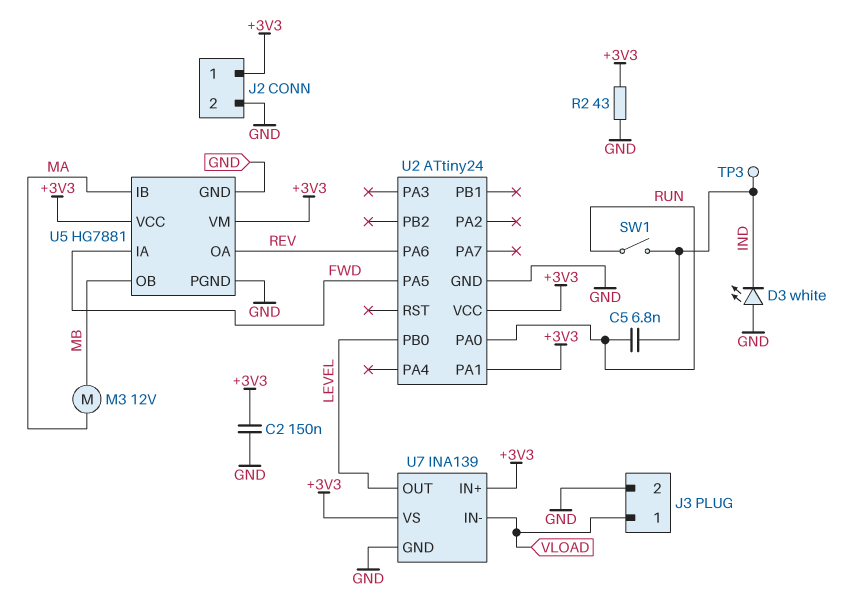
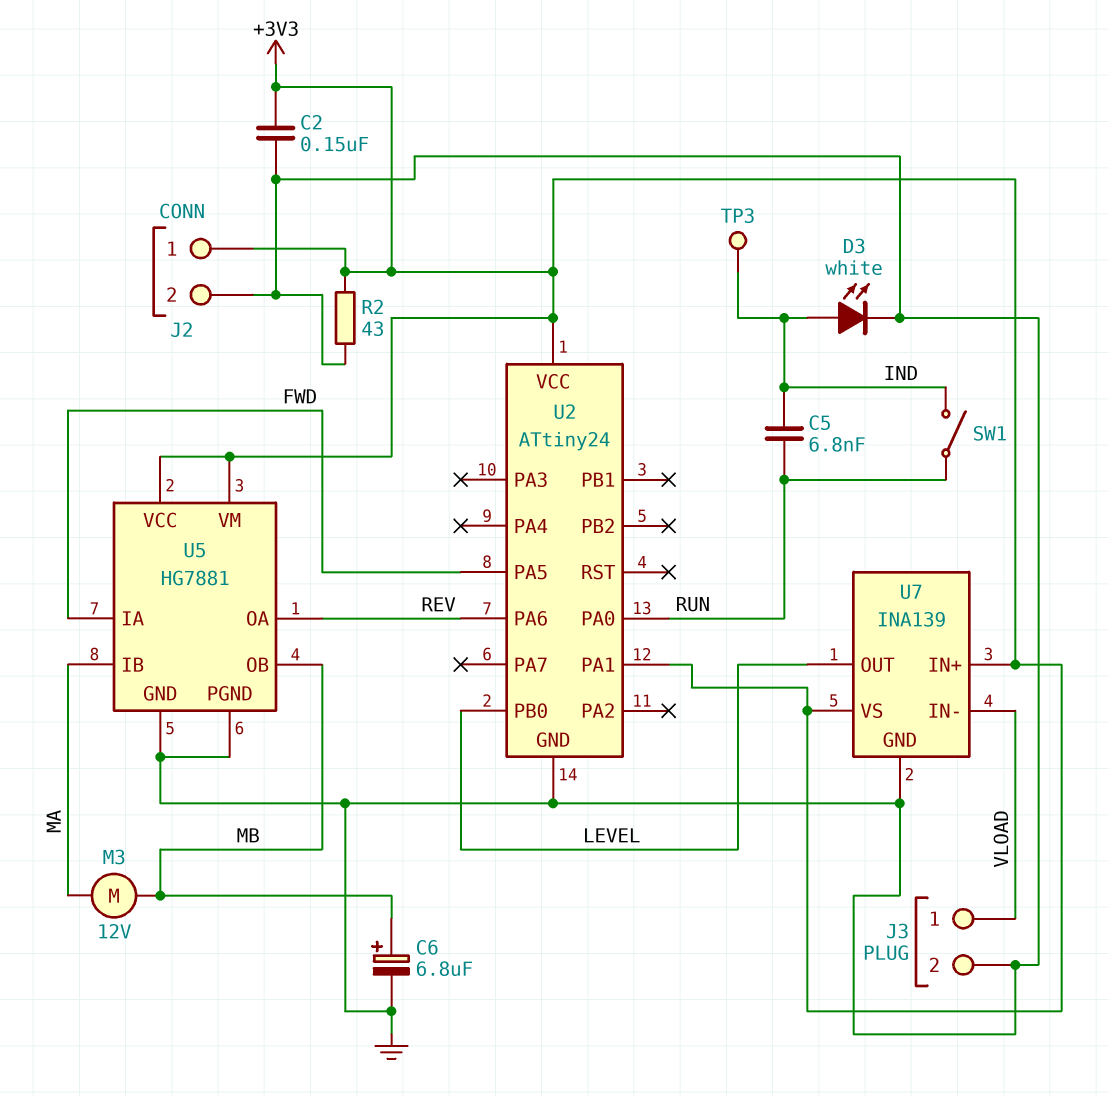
C6: none -> 6.8uF (plus MB, minus GND)
D3: LED white (A GND, K IND) -> LED white (A IND, K GND)

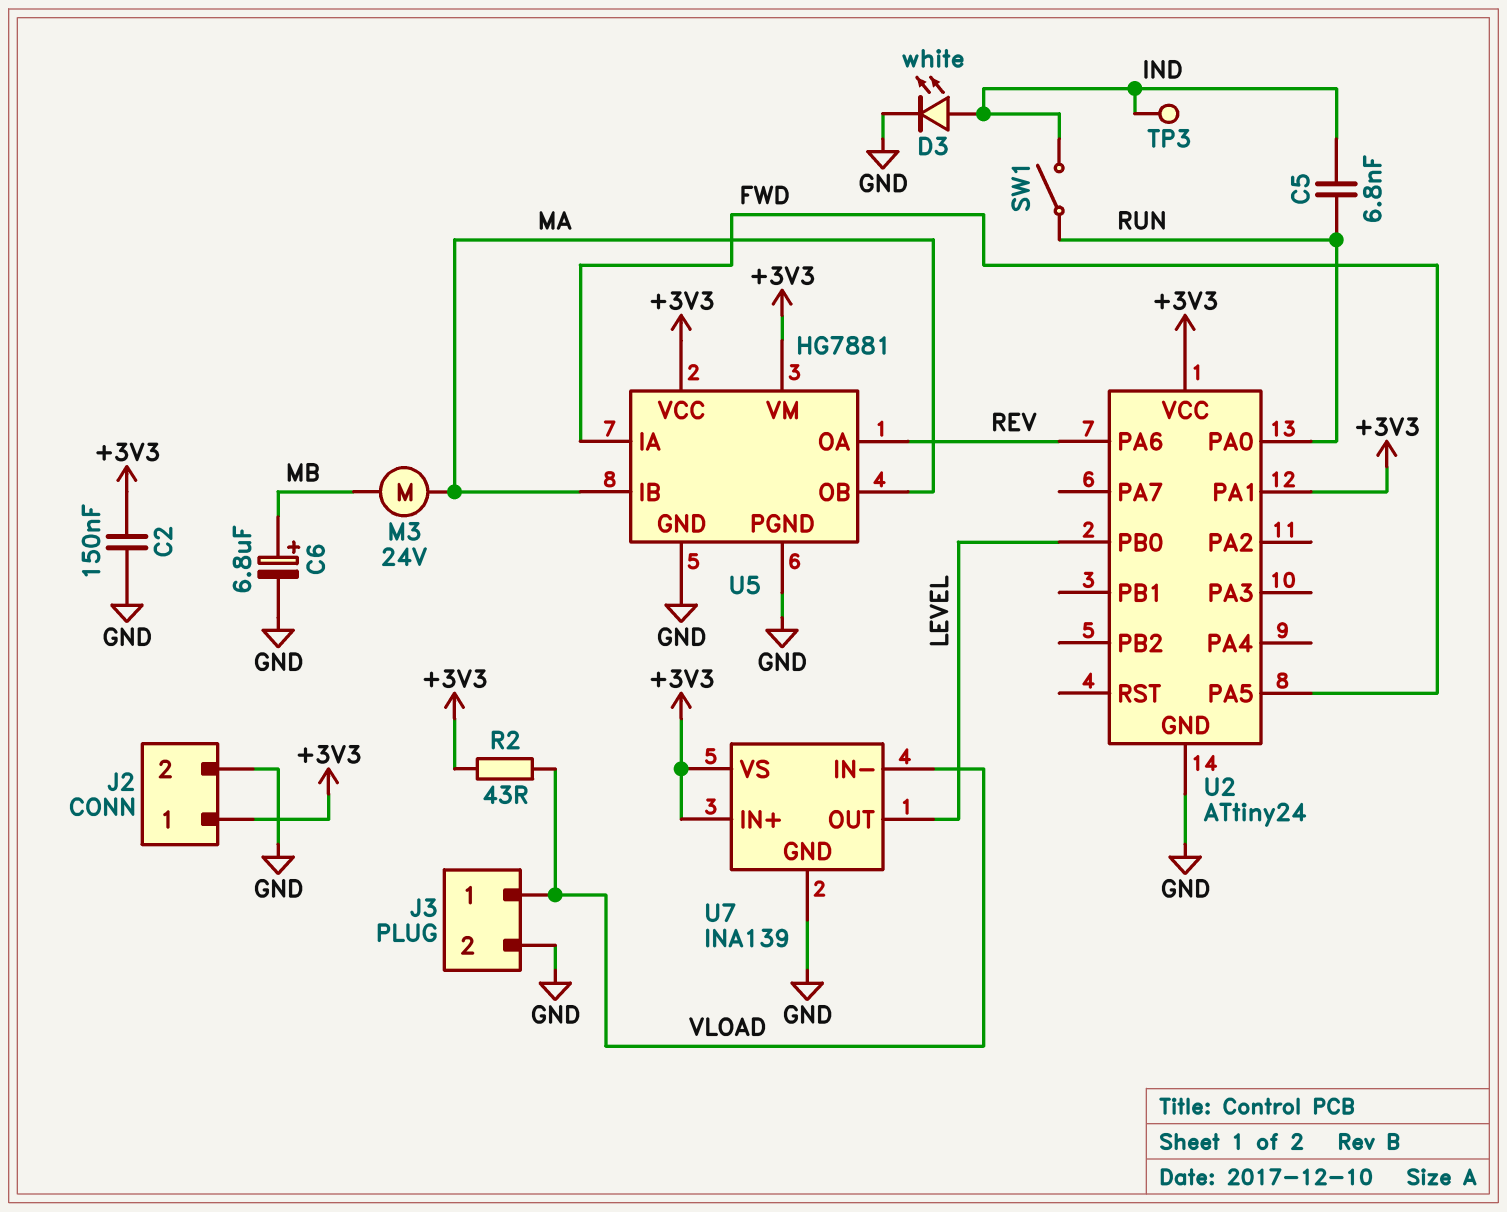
M3: motor 12V (MA, MB) -> motor 24V (MA, MB)
R2: 43 (+3V3, GND) -> 43 (+3V3, VLOAD)
U5 pin OB: MB -> MA

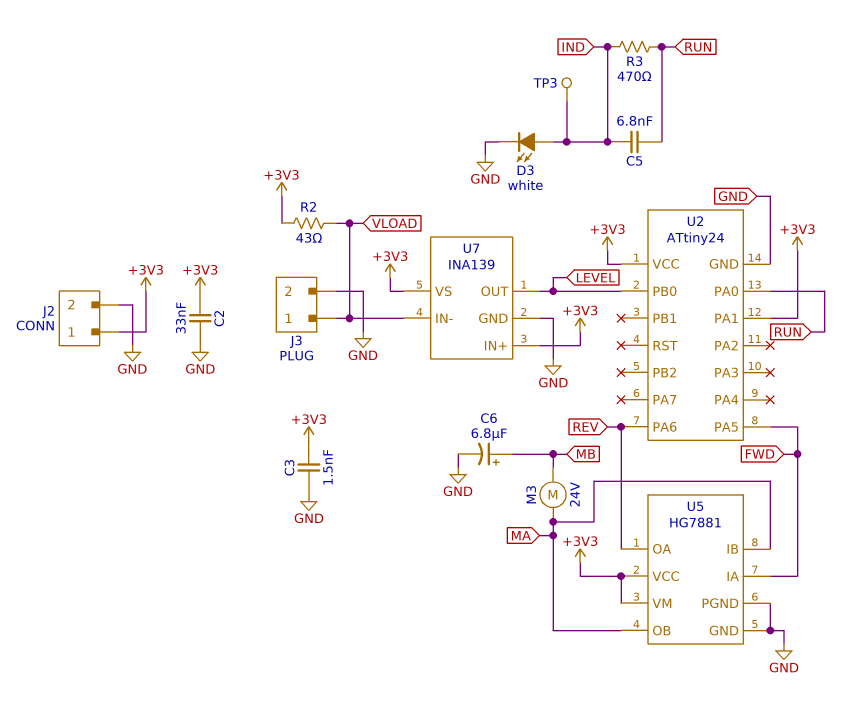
C2: 150nF (+3V3, GND) -> 33nF (+3V3, GND)
C3: none -> 1.5nF (+3V3, GND)
R3: none -> 470 (IND, RUN)
SW1: switch (IND, RUN) -> none

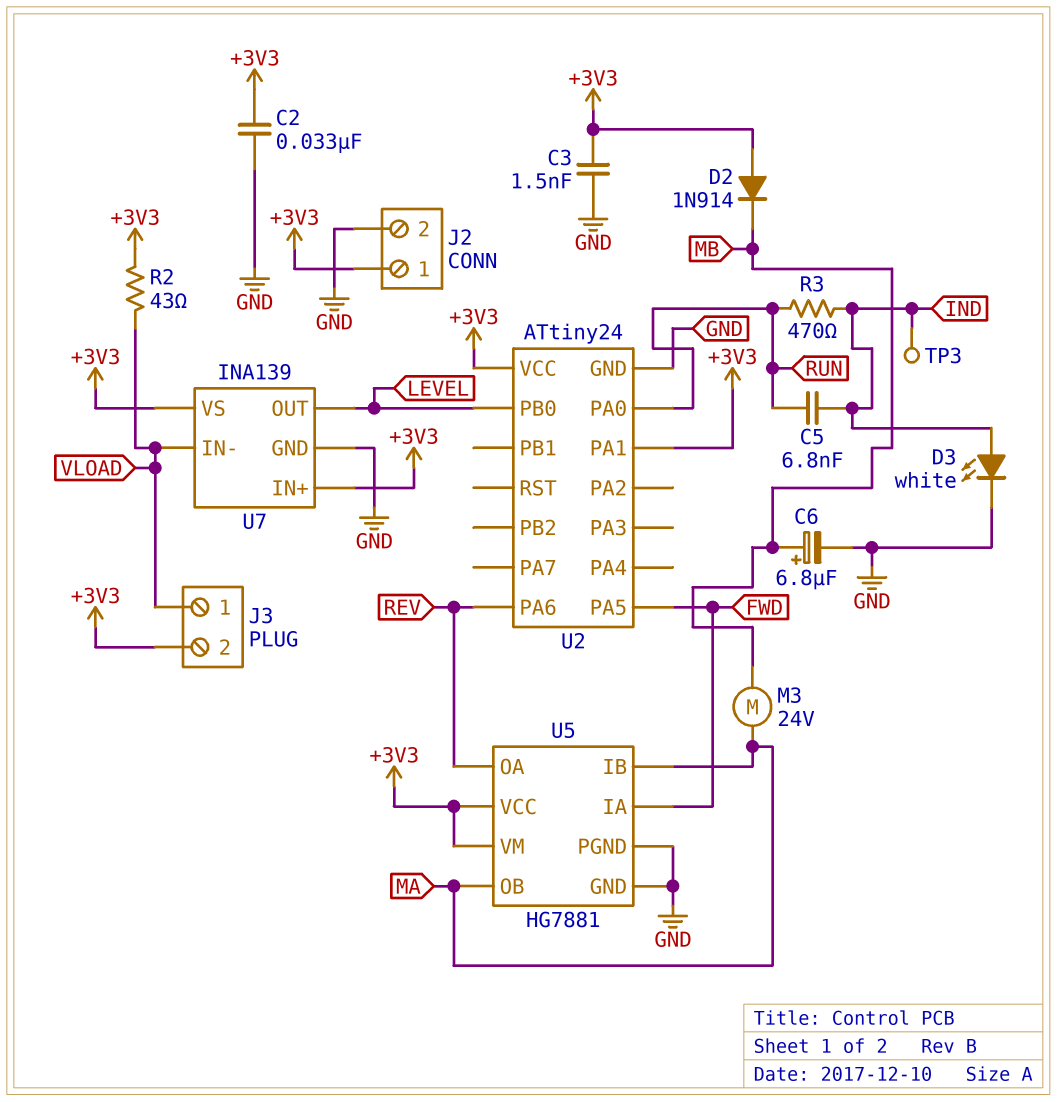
D2: none -> diode 1N914 (A +3V3, K MB)
J3 pin 2: GND -> +3V3

